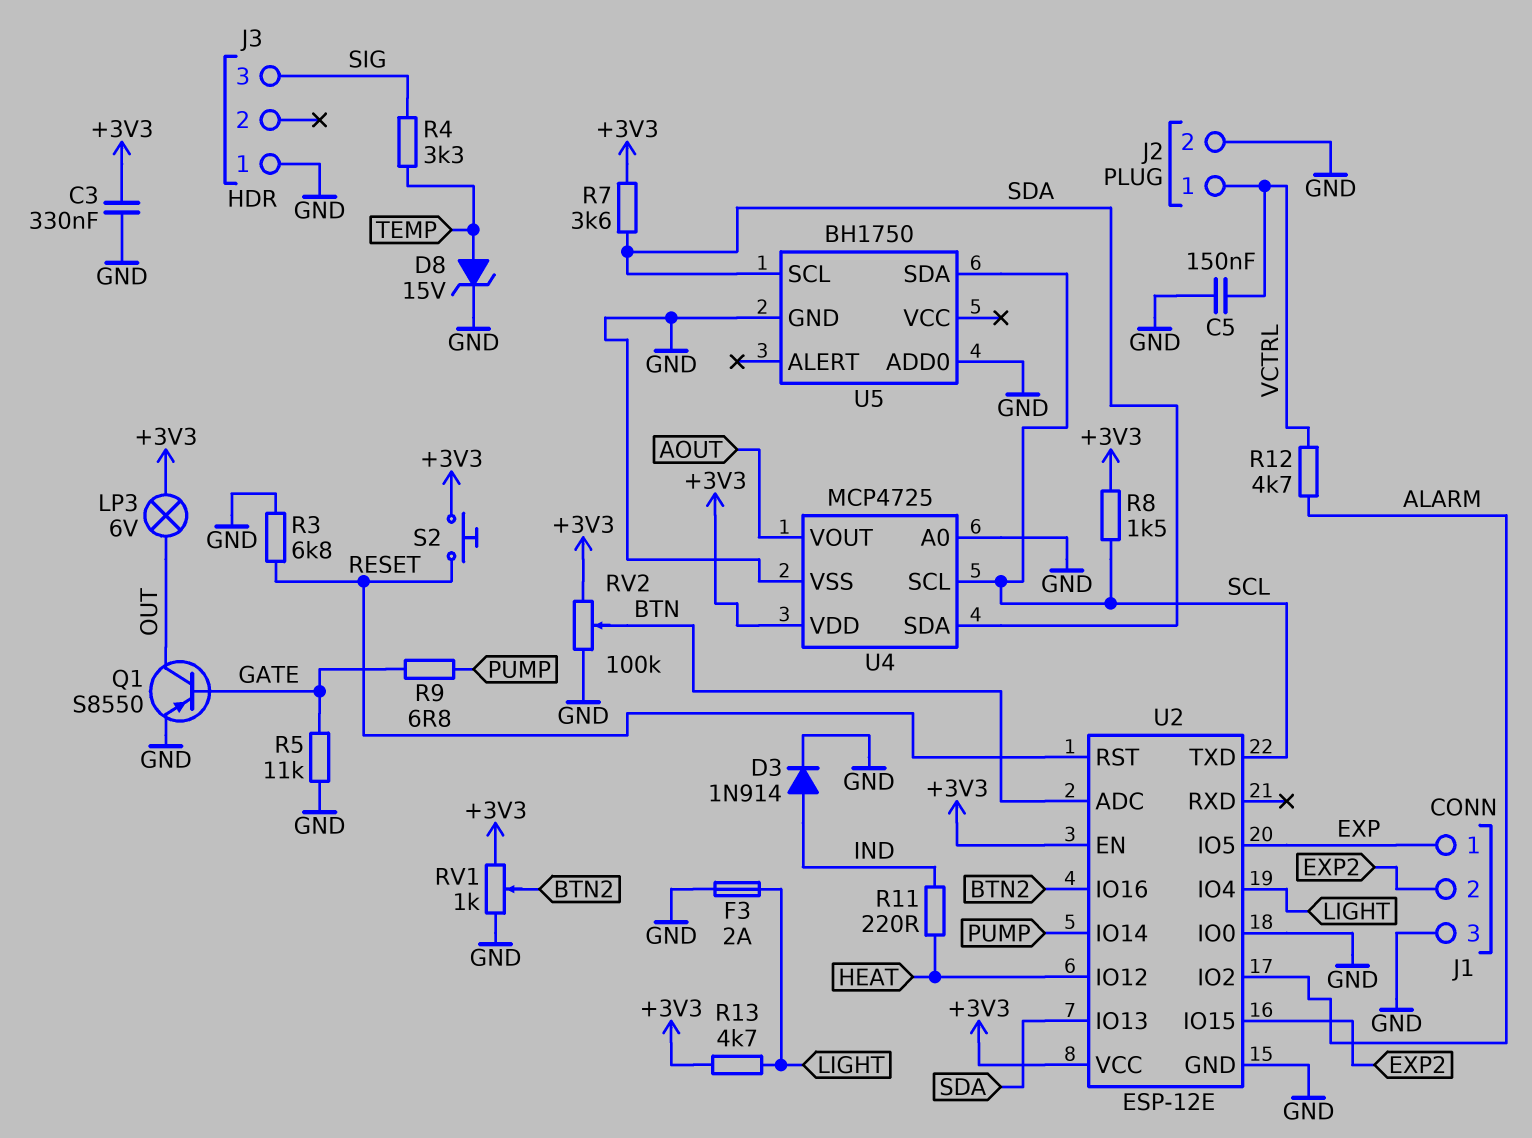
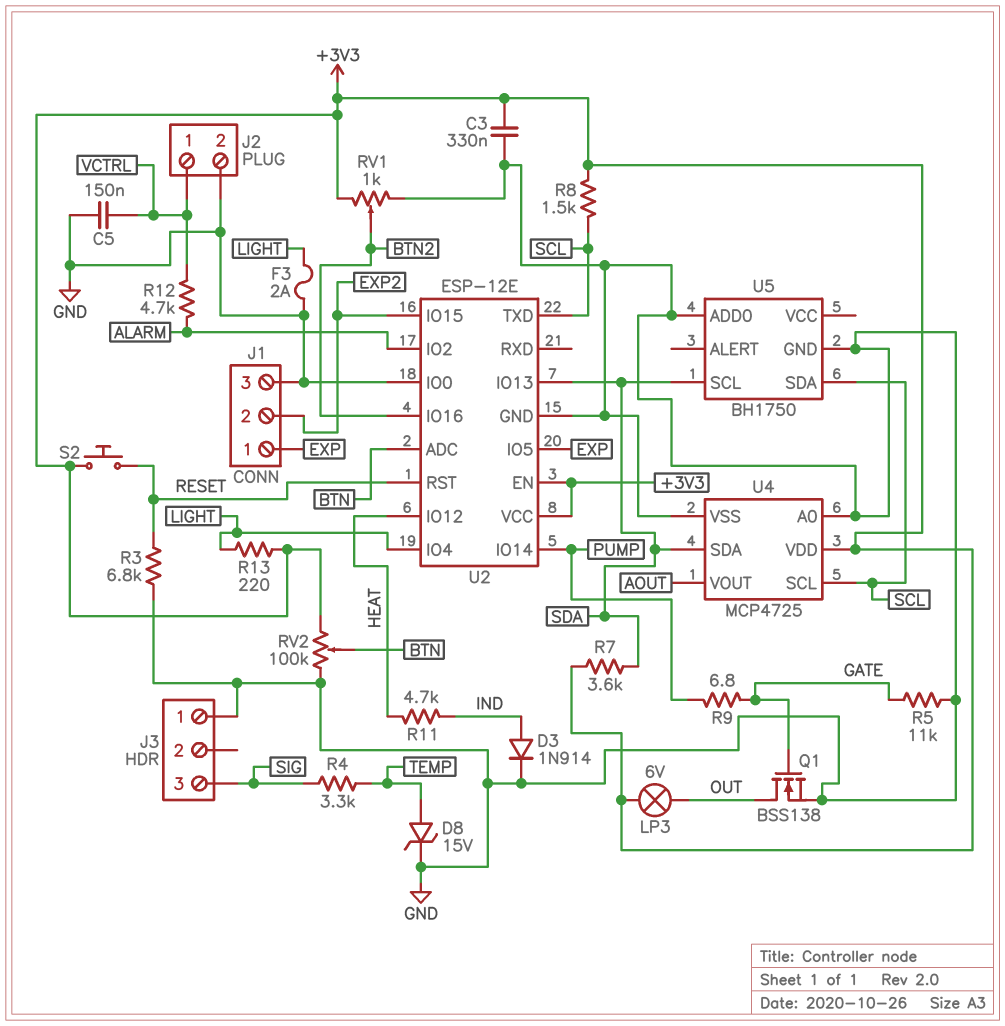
Q1: PNP S8550 (B GATE, C OUT, E GND) -> NMOS BSS138 (G GATE, D OUT, S GND)
R11: 220 (HEAT, IND) -> 4.7k (HEAT, IND)
R13: 4.7k (+3V3, LIGHT) -> 220 (+3V3, LIGHT)

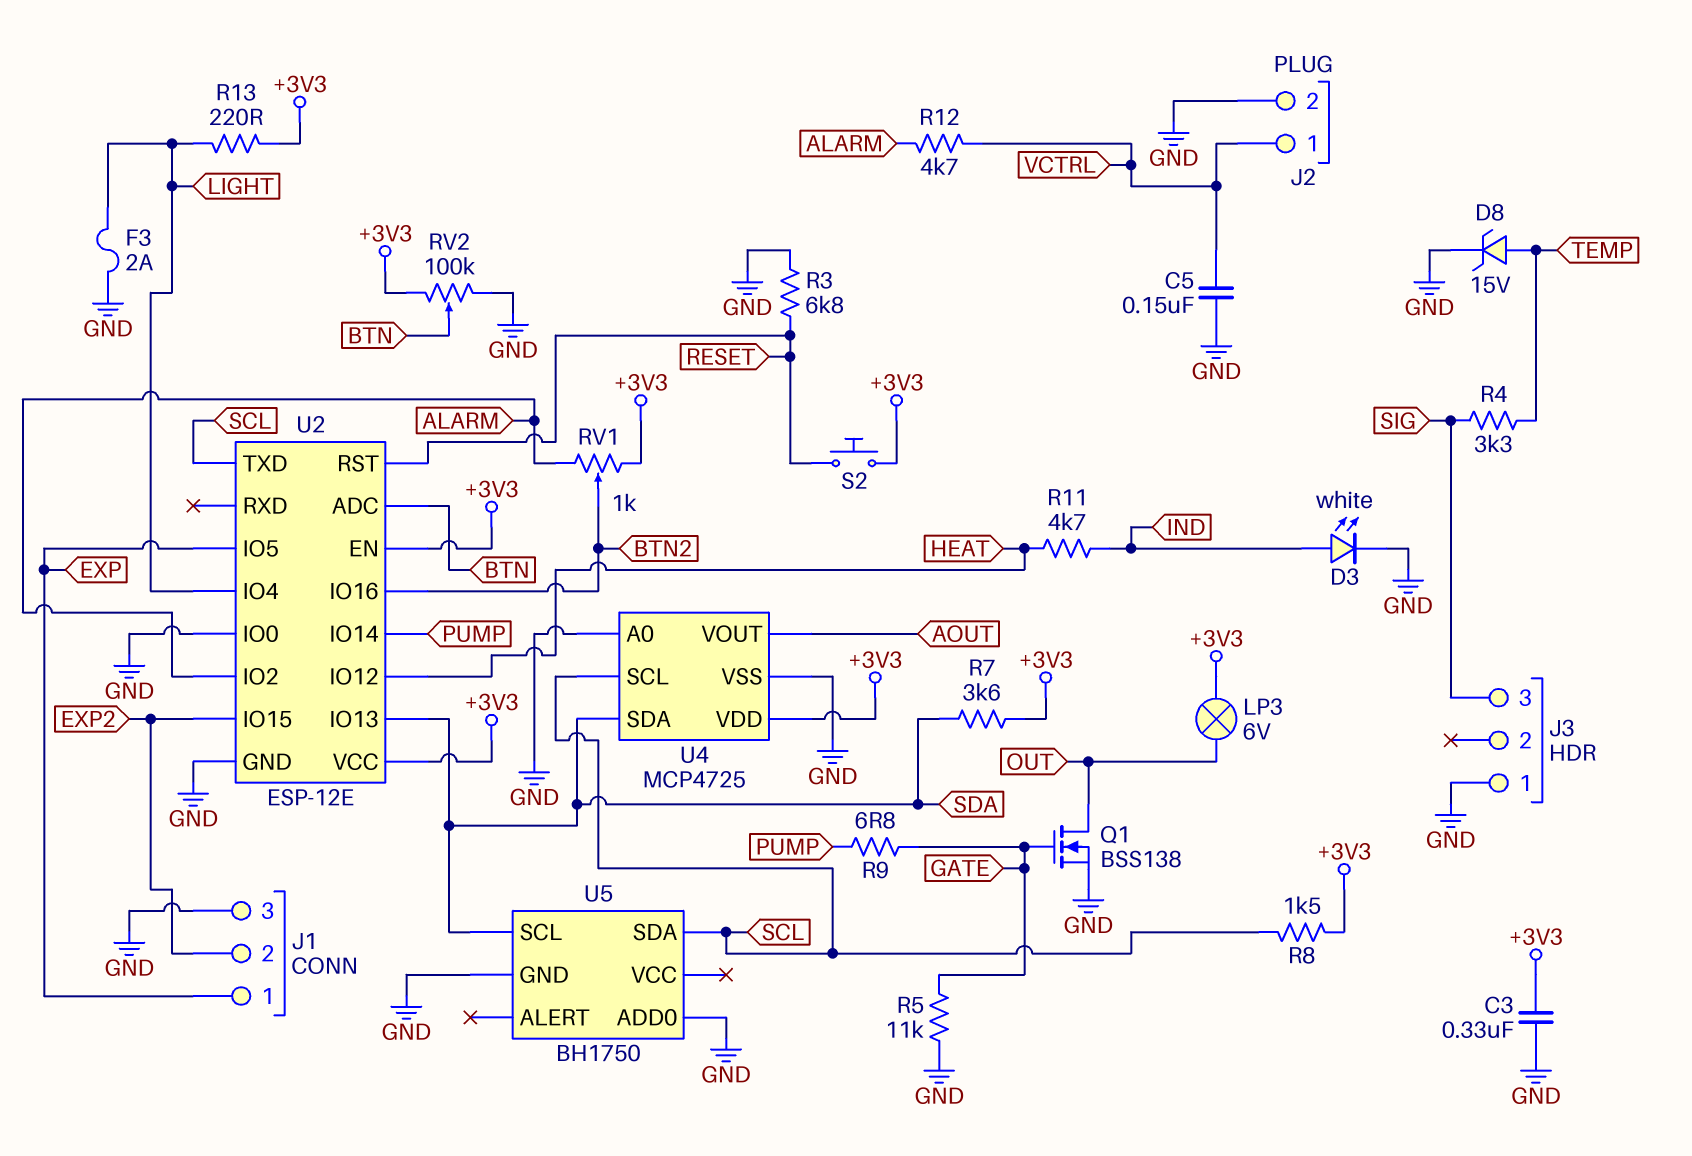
D3: diode 1N914 (A IND, K GND) -> LED white (A IND, K GND)
RV1: 1k (+3V3, GND, wiper BTN2) -> 1k (+3V3, ALARM, wiper BTN2)

